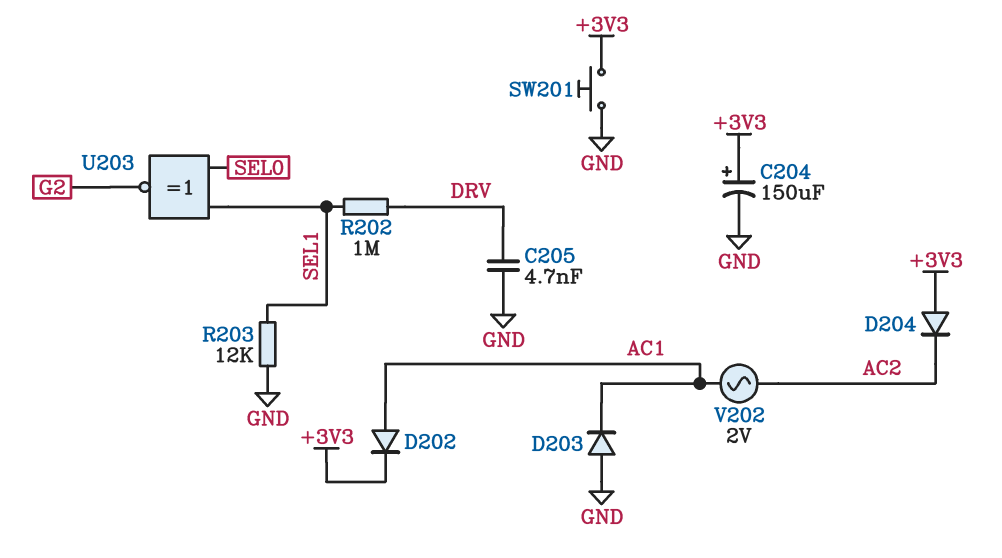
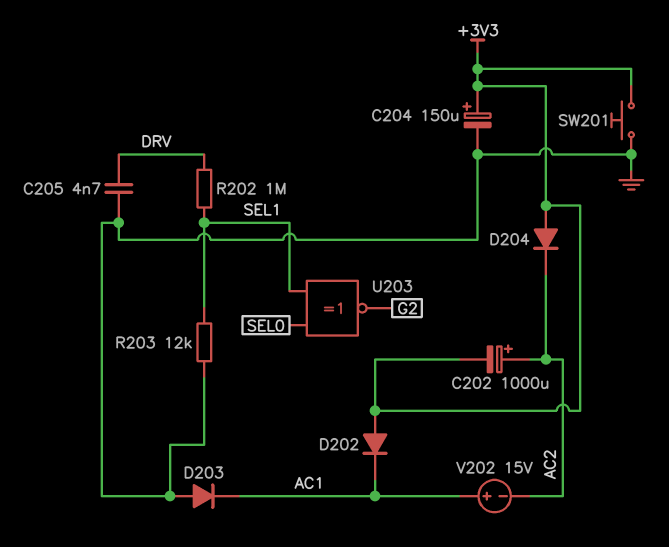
C202: none -> 1000uF (plus AC2, minus +3V3)
D202: diode (A AC1, K +3V3) -> diode (A +3V3, K AC1)
V202: AC 2V (AC1, AC2) -> 15V (plus AC1, minus AC2)

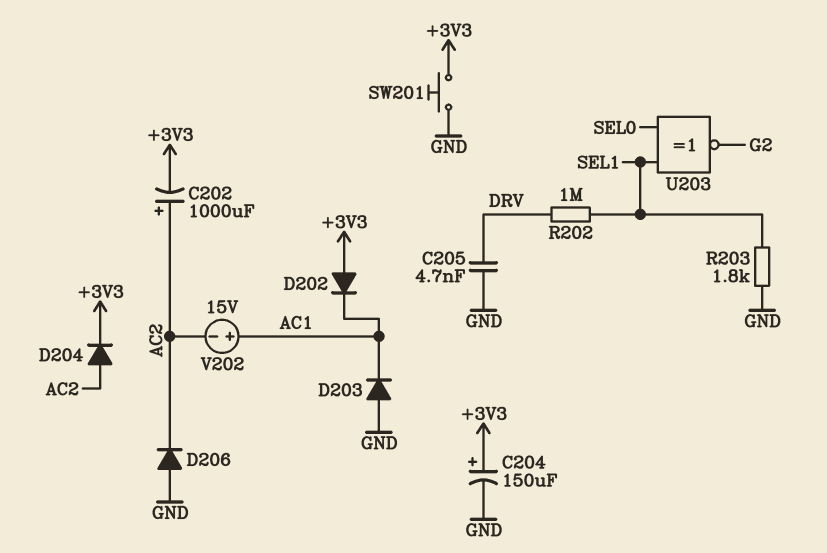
D204: diode (A +3V3, K AC2) -> diode (A AC2, K +3V3)
D206: none -> diode (A GND, K AC2)
R203: 12k (GND, SEL1) -> 1.8k (GND, SEL1)

